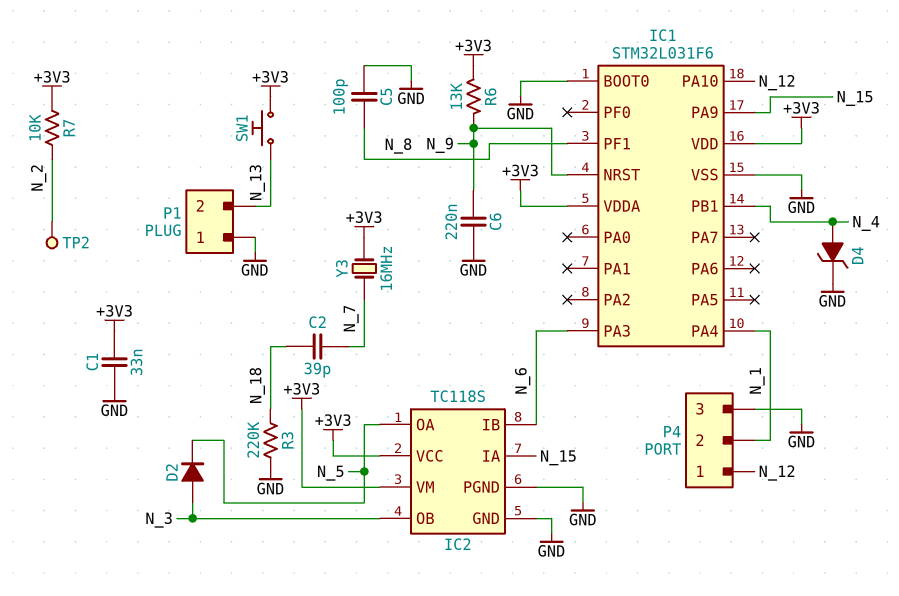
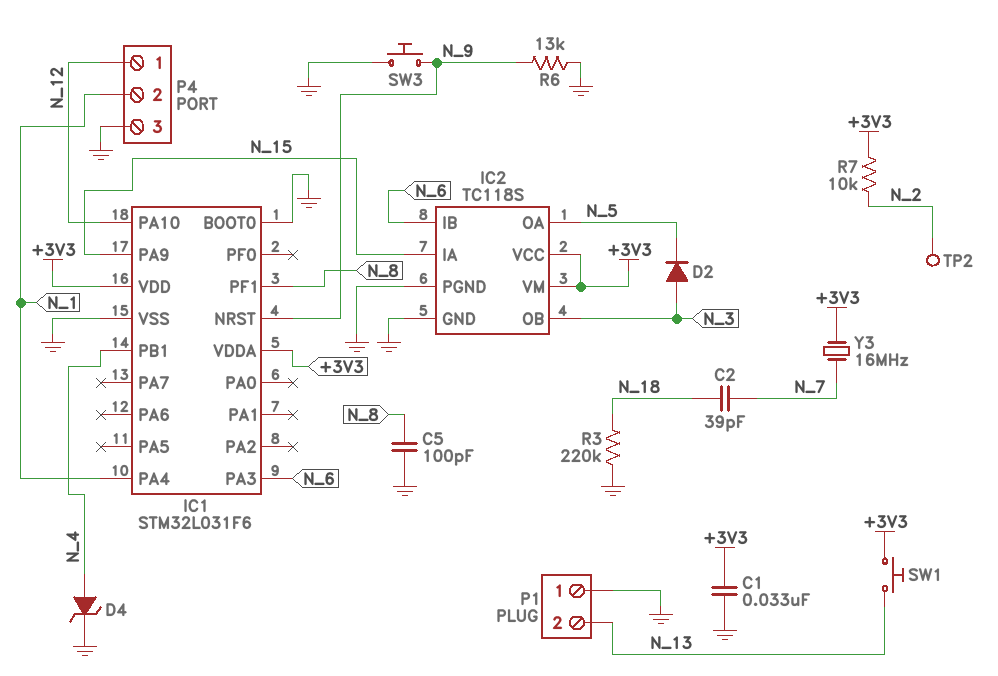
C6: 220nF (GND, N_9) -> none
R6: 13k (+3V3, N_9) -> 13k (GND, N_9)
SW3: none -> button (GND, N_9)

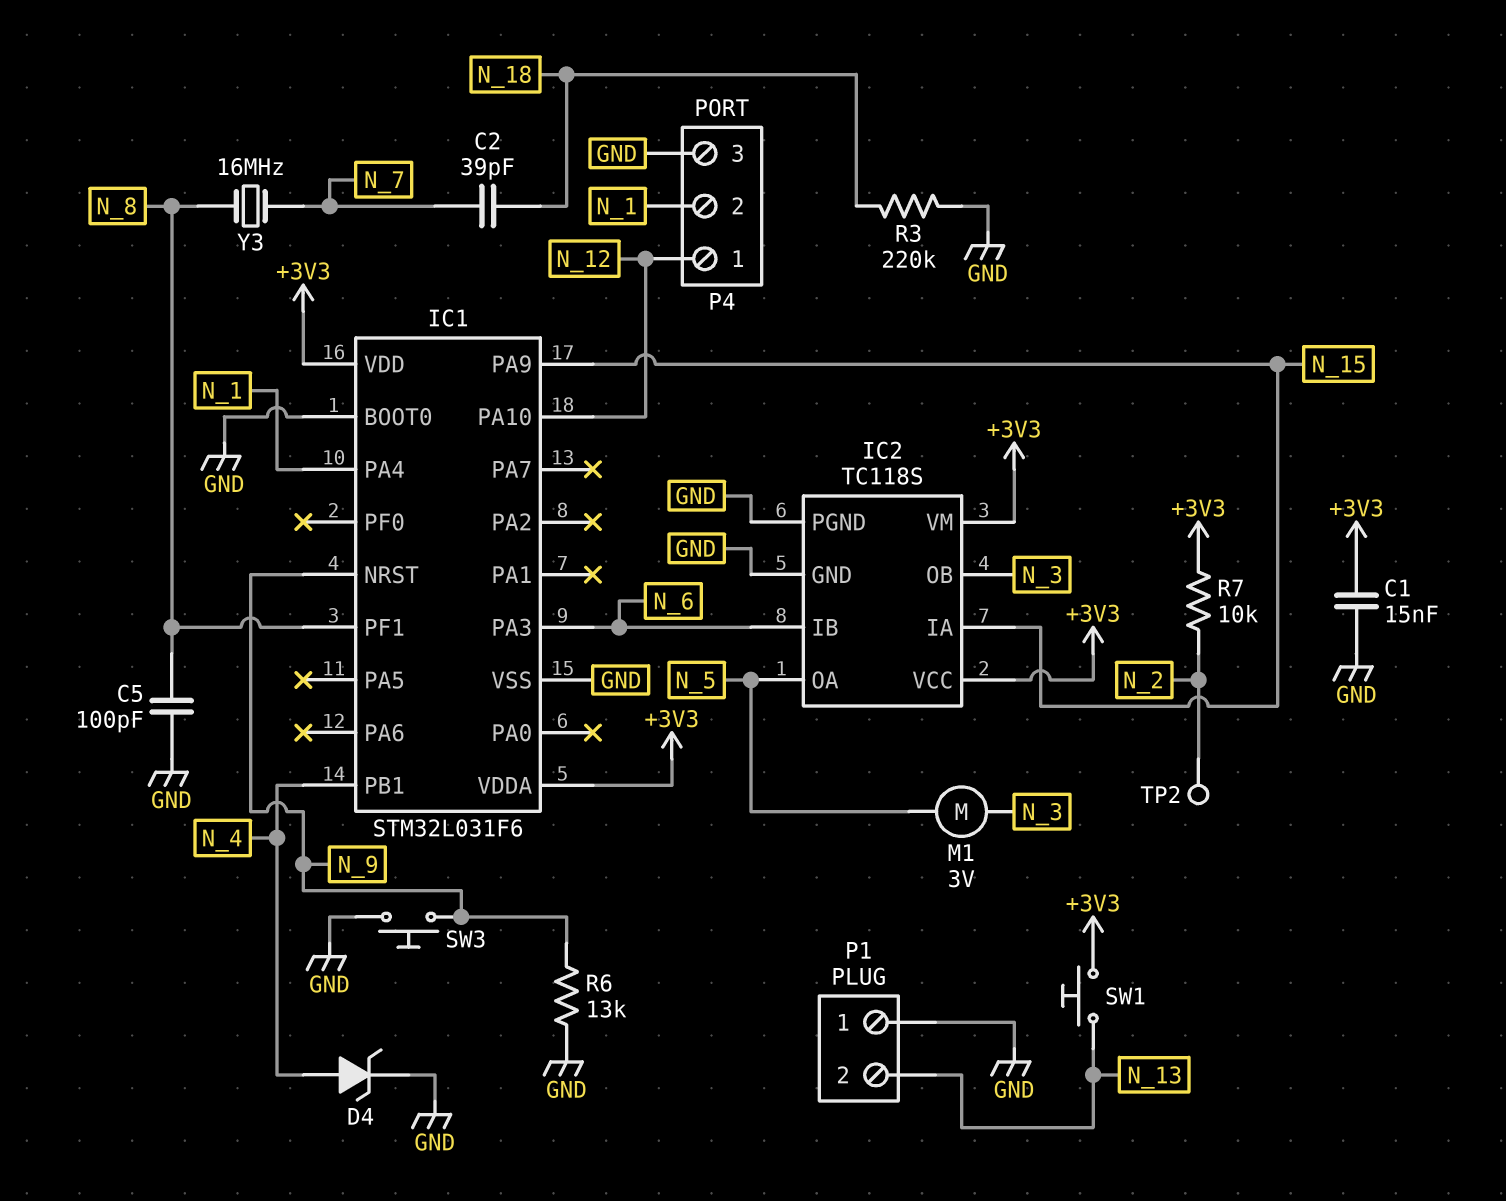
C1: 33nF (+3V3, GND) -> 15nF (+3V3, GND)
D2: diode (A N_3, K N_5) -> none
M1: none -> motor 3V (N_3, N_5)
Y3: 16MHz (+3V3, N_7) -> 16MHz (N_7, N_8)

